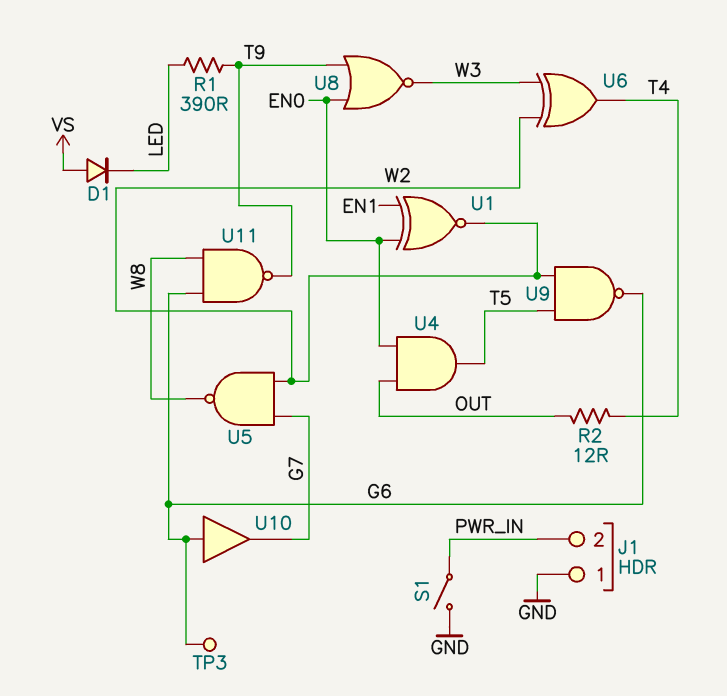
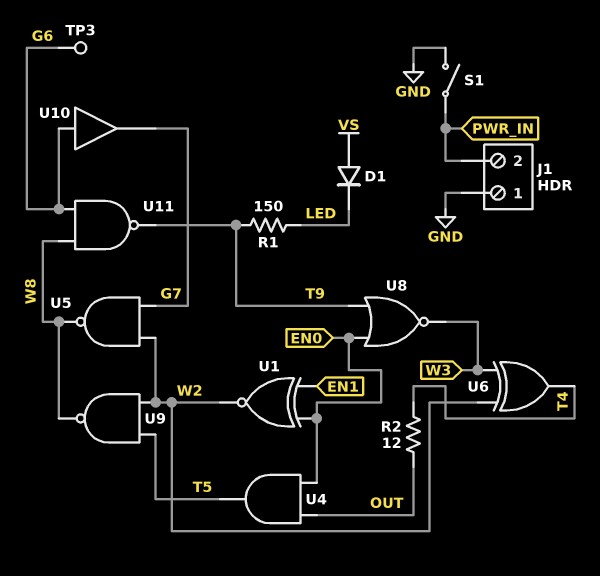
R1: 390 (LED, T9) -> 150 (LED, T9)
U9: NAND (in T5, in W2, out G6) -> NAND (in T5, in W2, out W8)

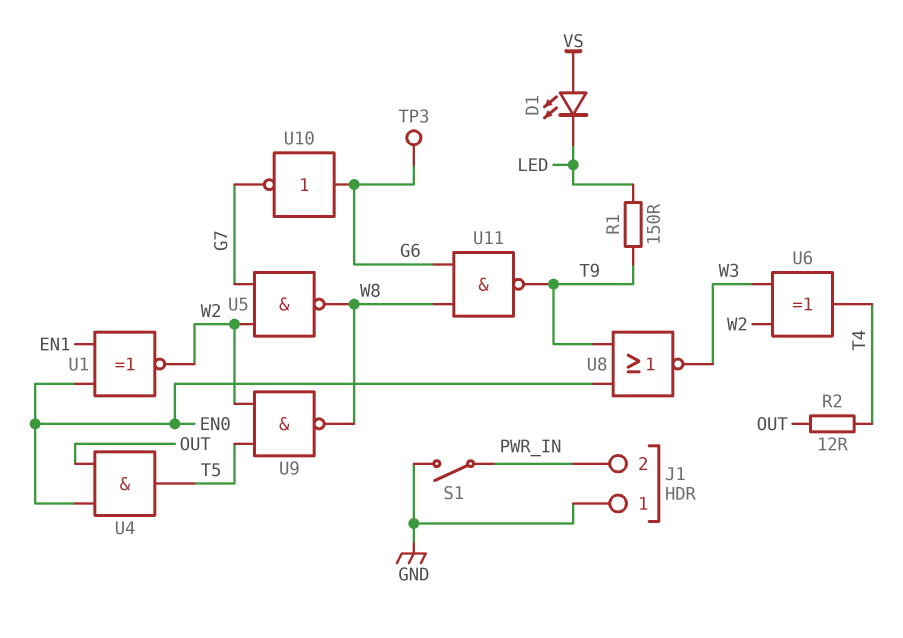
D1: diode (A VS, K LED) -> LED (A VS, K LED)
U10: buffer (in G6, out G7) -> NOT (in G6, out G7)

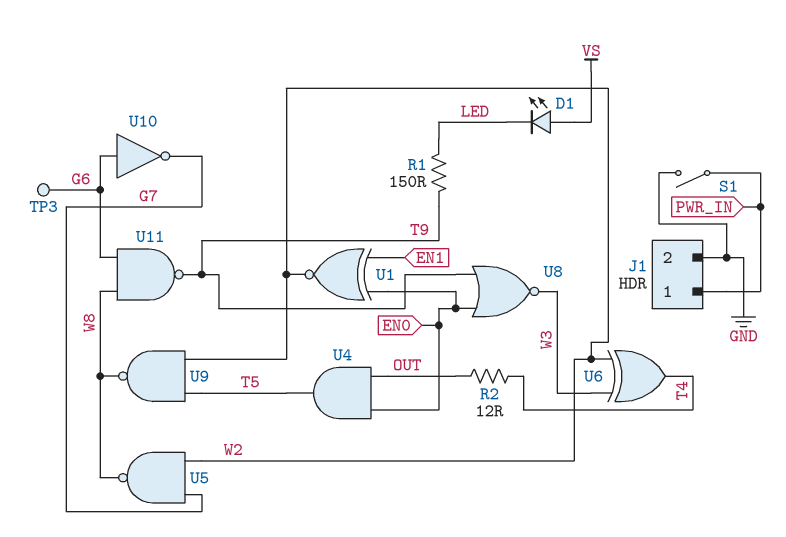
J1 pin 1: GND -> PWR_IN
J1 pin 2: PWR_IN -> GND

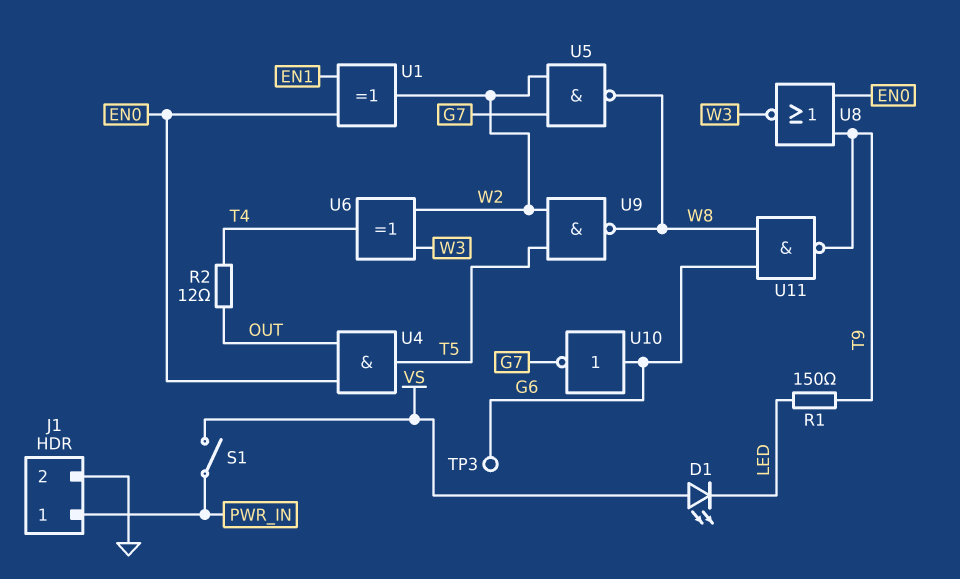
S1: switch (GND, PWR_IN) -> switch (PWR_IN, VS)
U1: XNOR (in EN0, in EN1, out W2) -> XOR (in EN0, in EN1, out W2)

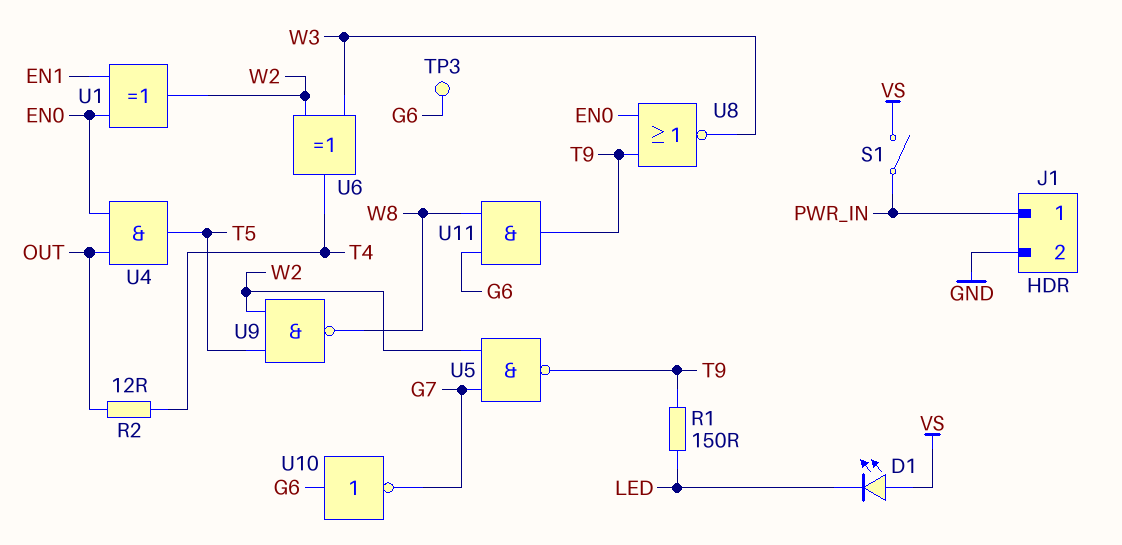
U5: NAND (in G7, in W2, out W8) -> NAND (in G7, in W2, out T9)
U11: NAND (in G6, in W8, out T9) -> AND (in G6, in W8, out T9)

